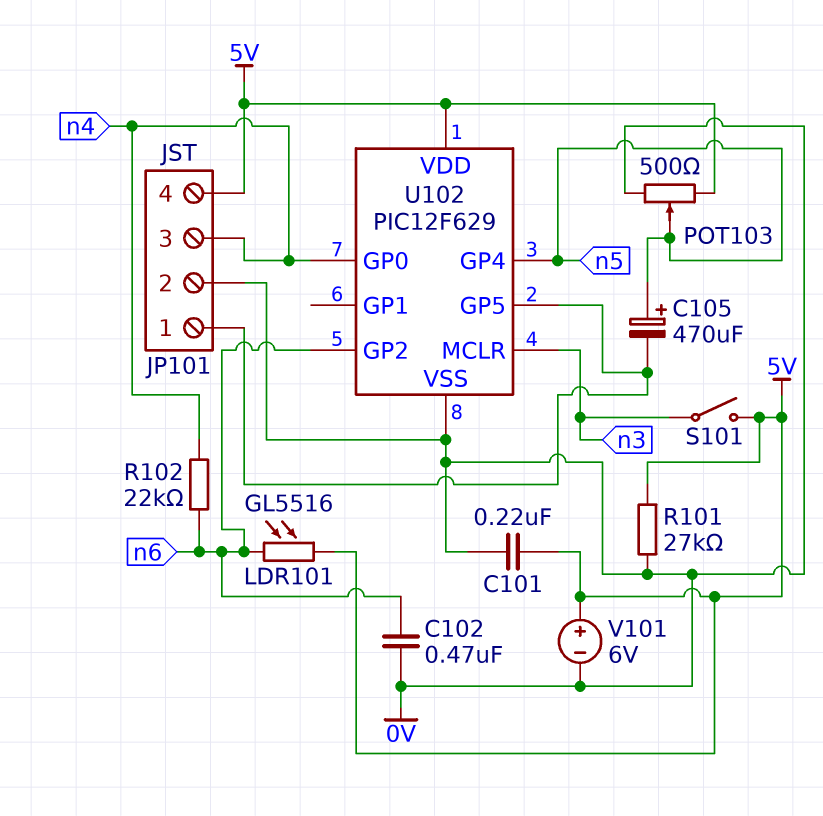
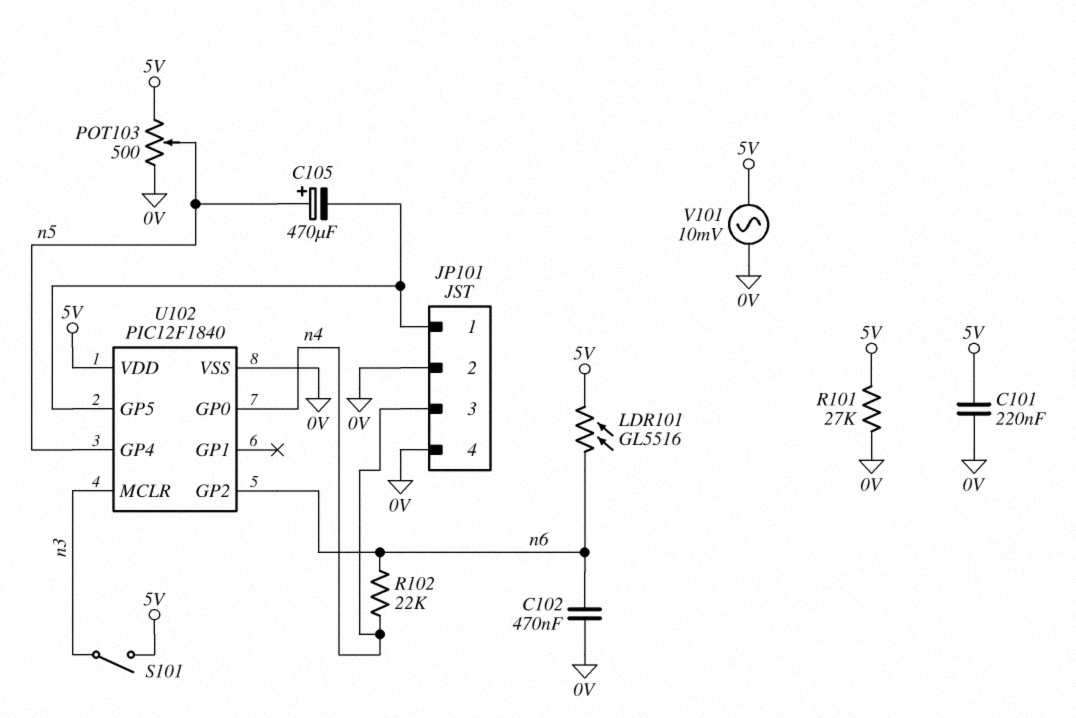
JP101 pin 4: 5V -> 0V
U102: PIC12F629 -> PIC12F1840
V101: 6V (plus 5V, minus 0V) -> AC 10mV (0V, 5V)

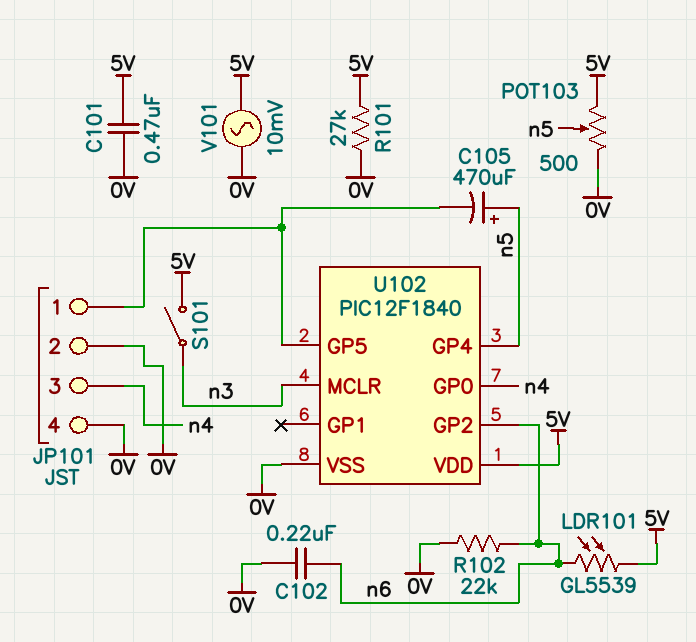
C101: 220nF (0V, 5V) -> 470nF (0V, 5V)
C102: 470nF (0V, n6) -> 220nF (0V, n6)
LDR101: GL5516 (5V, n6) -> GL5539 (5V, n6)
R102: 22k (n4, n6) -> 22k (0V, n6)

